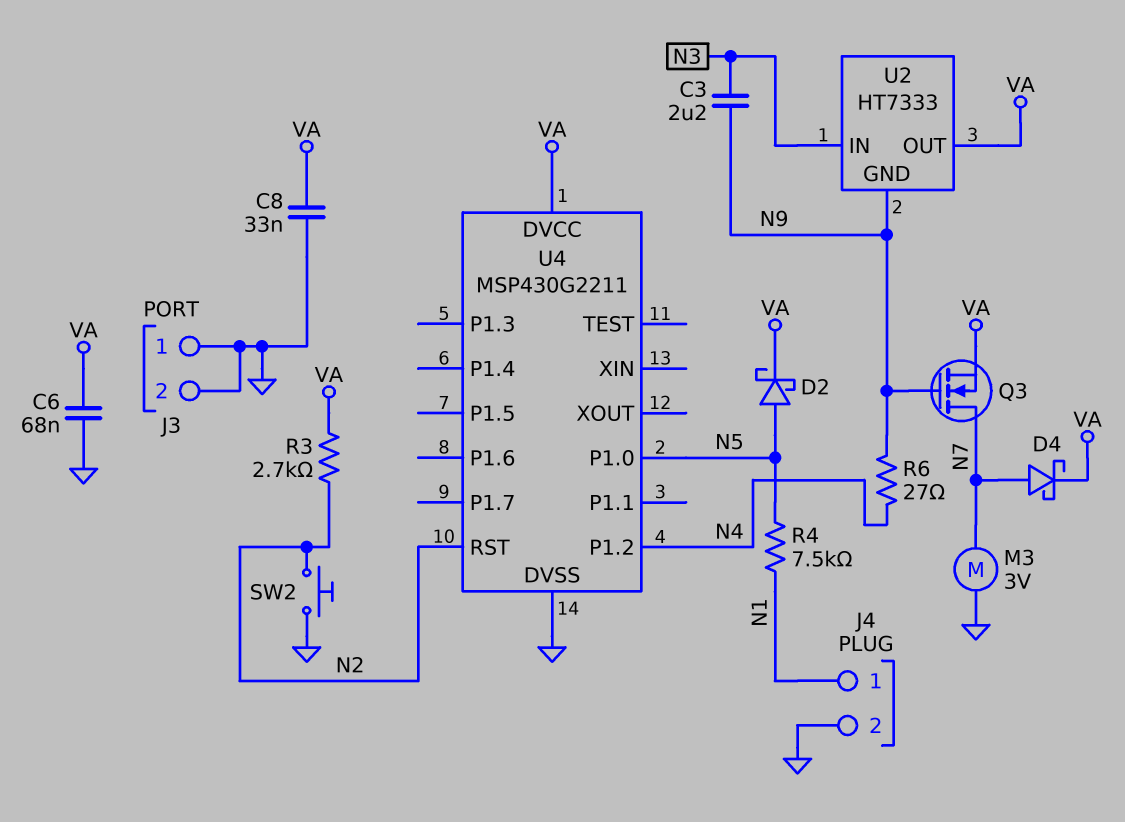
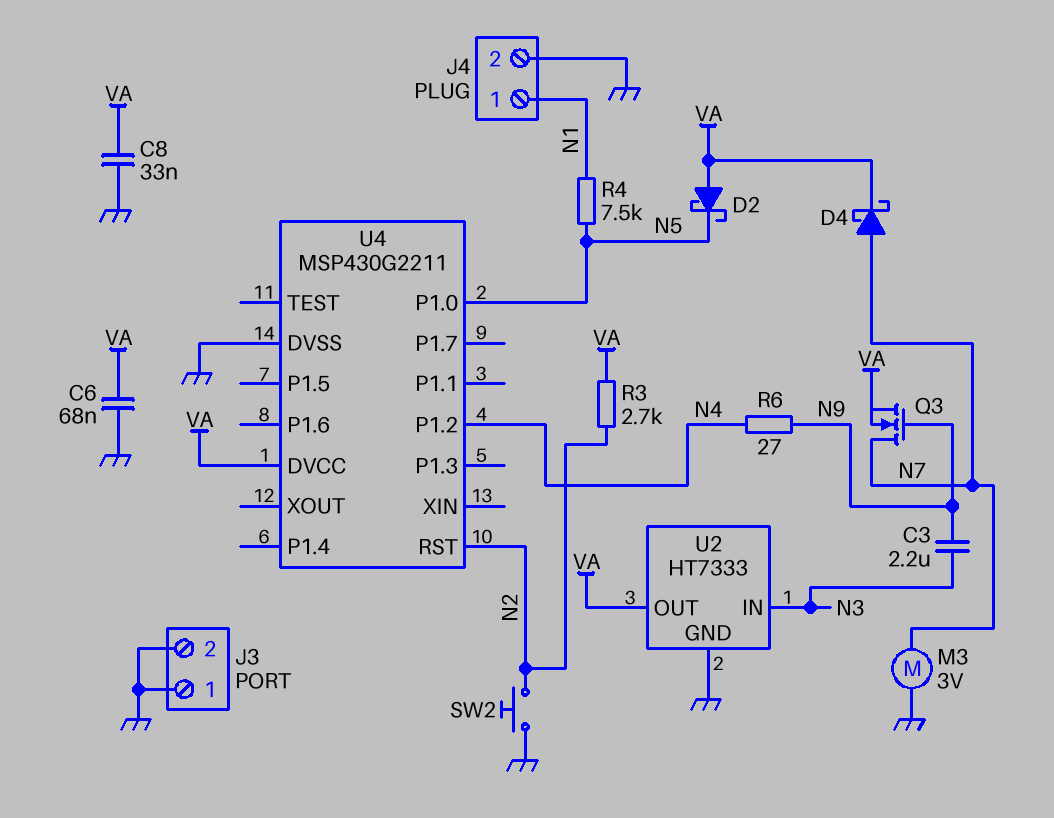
D2: schottky (A N5, K VA) -> schottky (A VA, K N5)
U2 pin GND: N9 -> GND

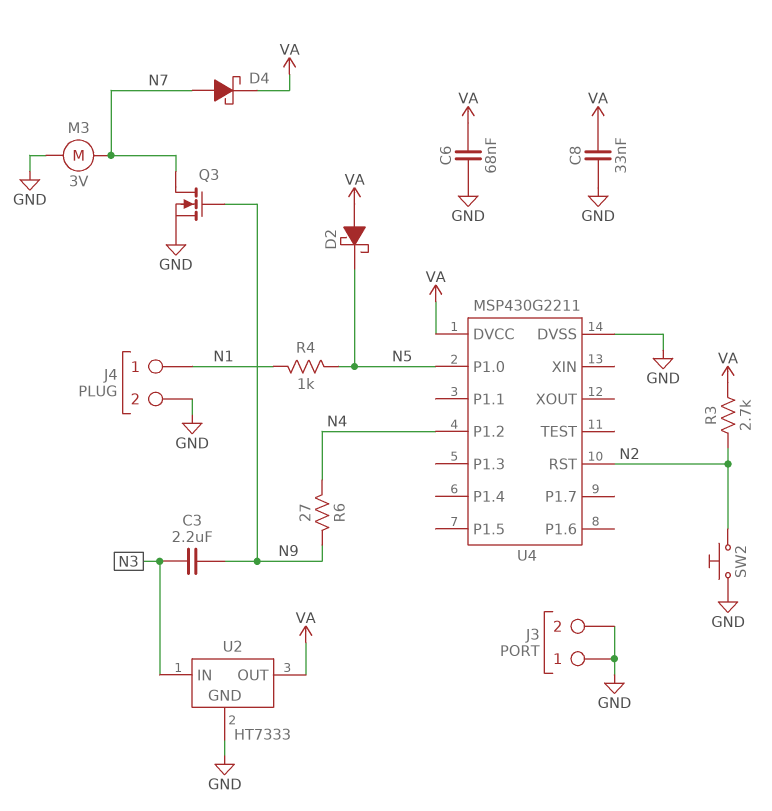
Q3: NMOS (G N9, D N7, S VA) -> NMOS (G N9, D N7, S GND)
R4: 7.5k (N1, N5) -> 1k (N1, N5)

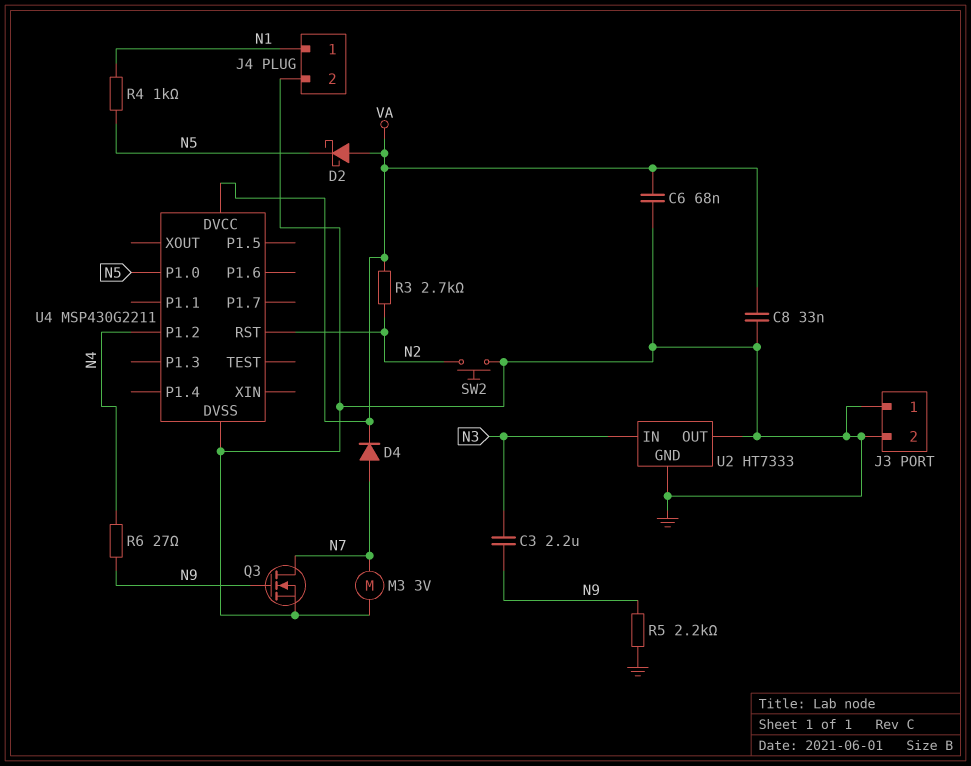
D4: schottky (A N7, K VA) -> diode (A N7, K VA)
R5: none -> 2.2k (GND, N9)
U2 pin OUT: VA -> GND

